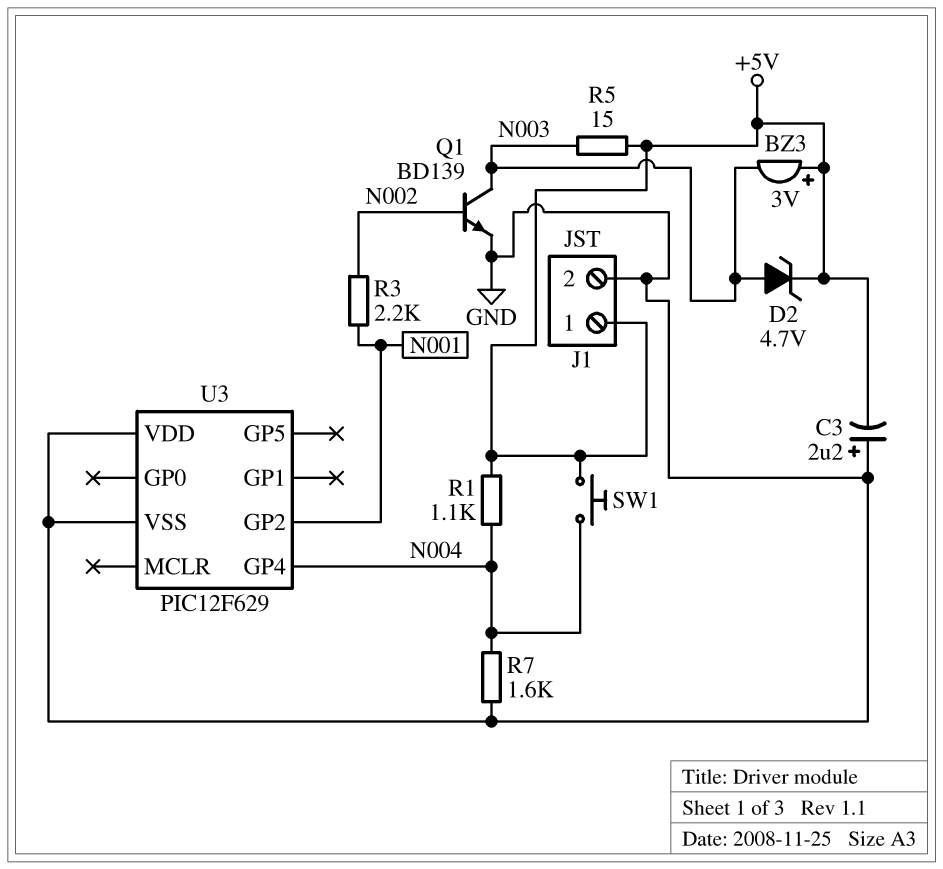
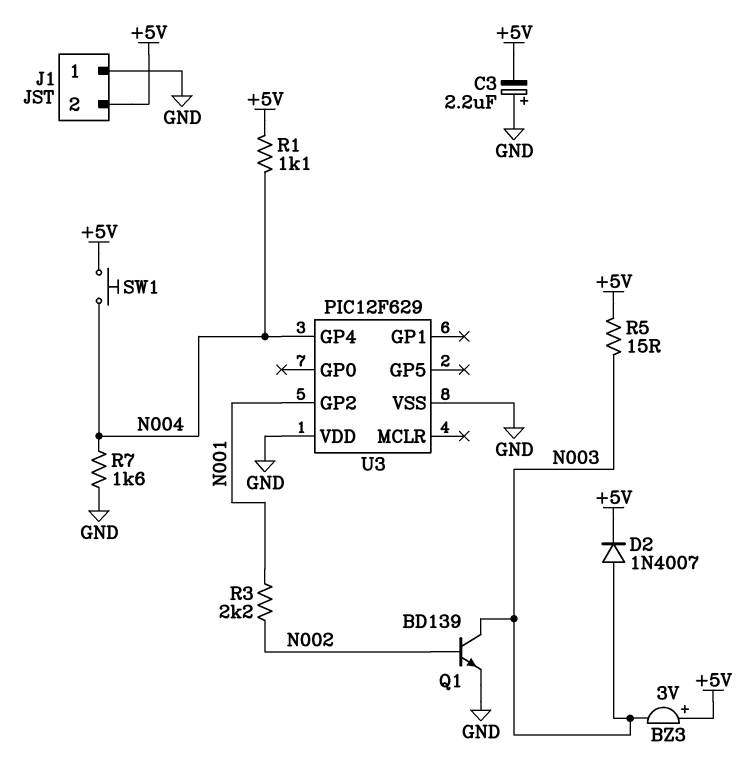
D2: zener 4.7V (A N003, K +5V) -> diode 1N4007 (A N003, K +5V)
J1 pin 1: +5V -> GND
J1 pin 2: GND -> +5V

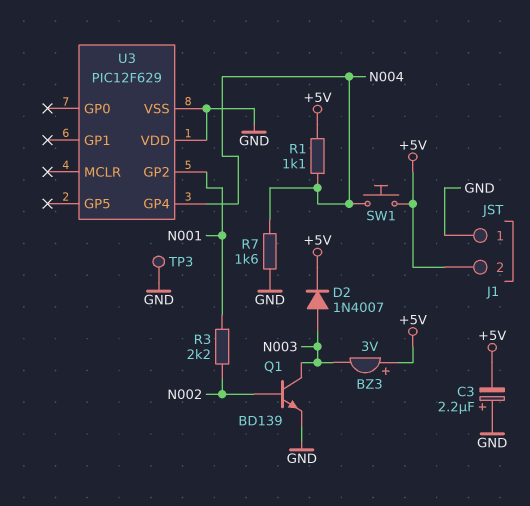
R5: 15 (+5V, N003) -> none
TP3: none -> test point (GND)

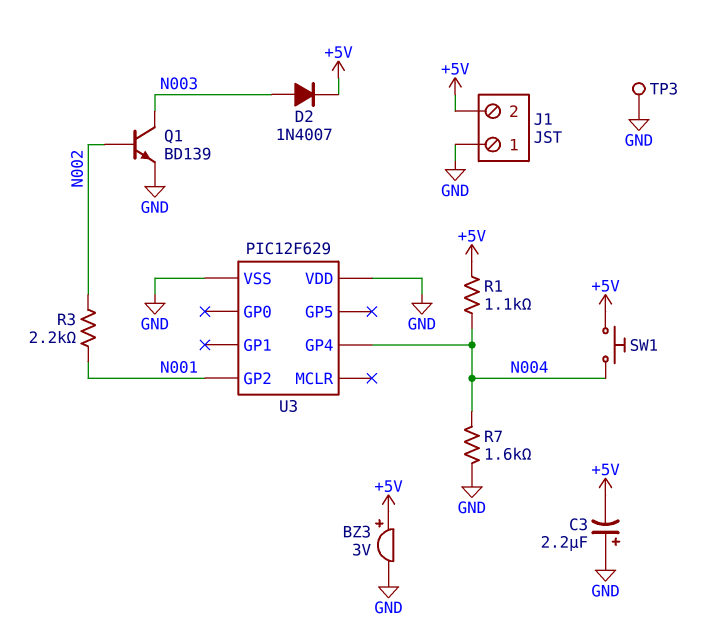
BZ3: buzzer 3V (plus +5V, minus N003) -> buzzer 3V (plus +5V, minus GND)

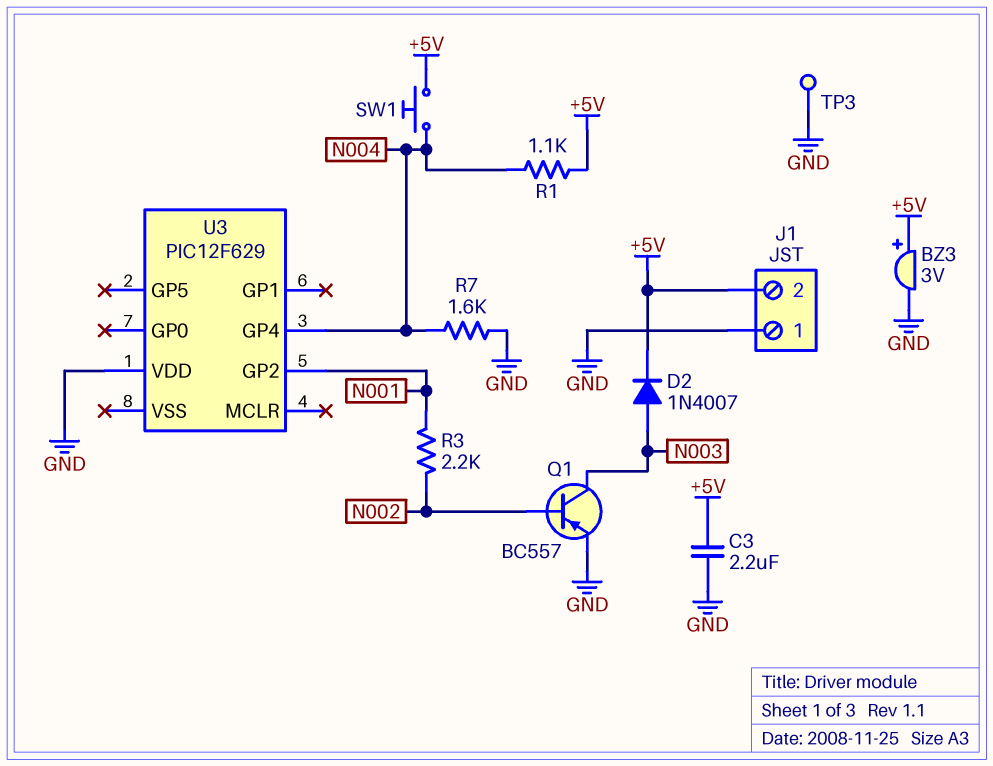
C3: 2.2uF (plus GND, minus +5V) -> 2.2uF (+5V, GND)
Q1: NPN BD139 (B N002, C N003, E GND) -> PNP BC557 (B N002, C N003, E GND)
U3 pin VSS: GND -> none

